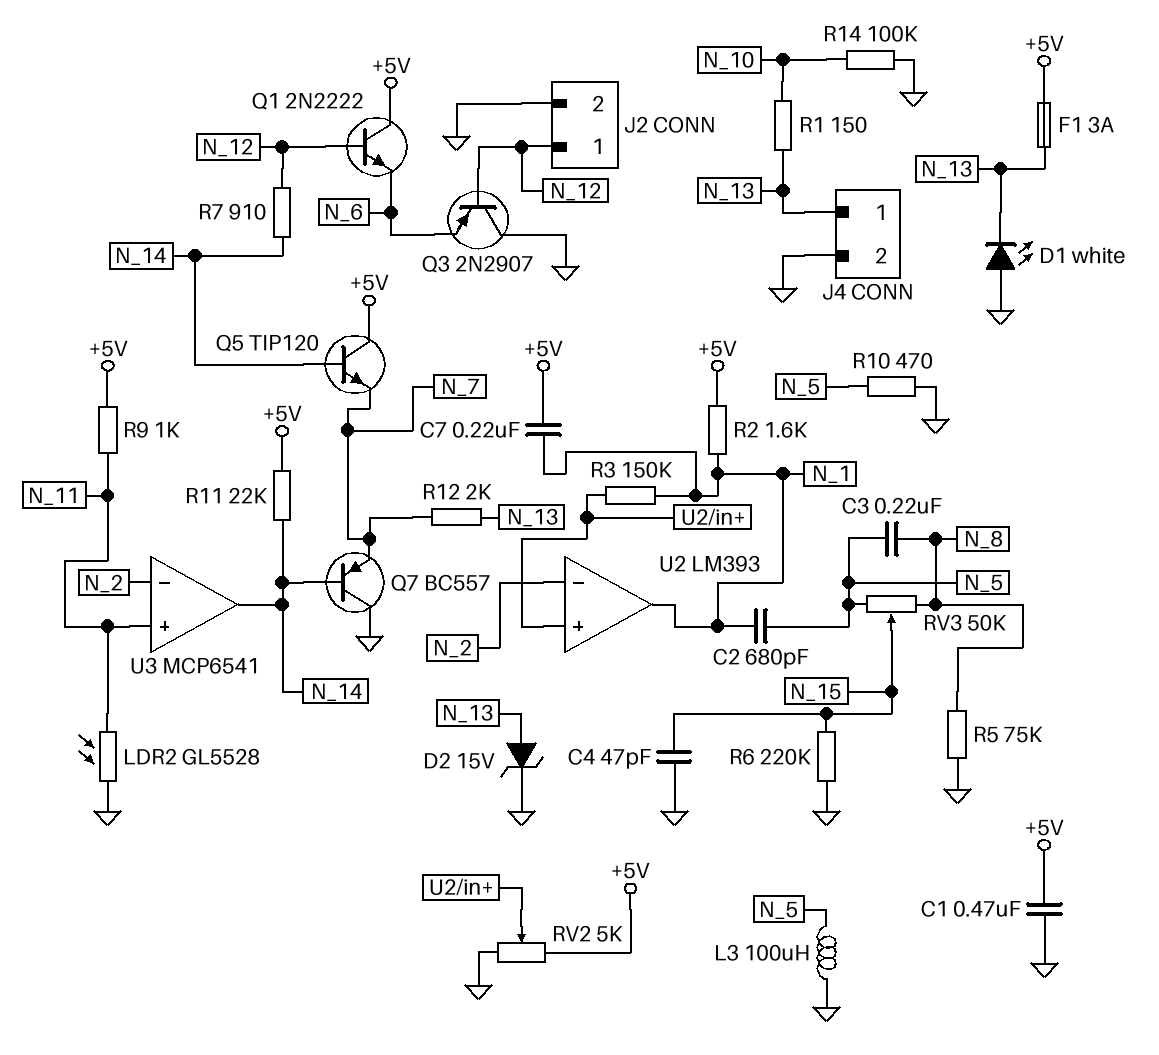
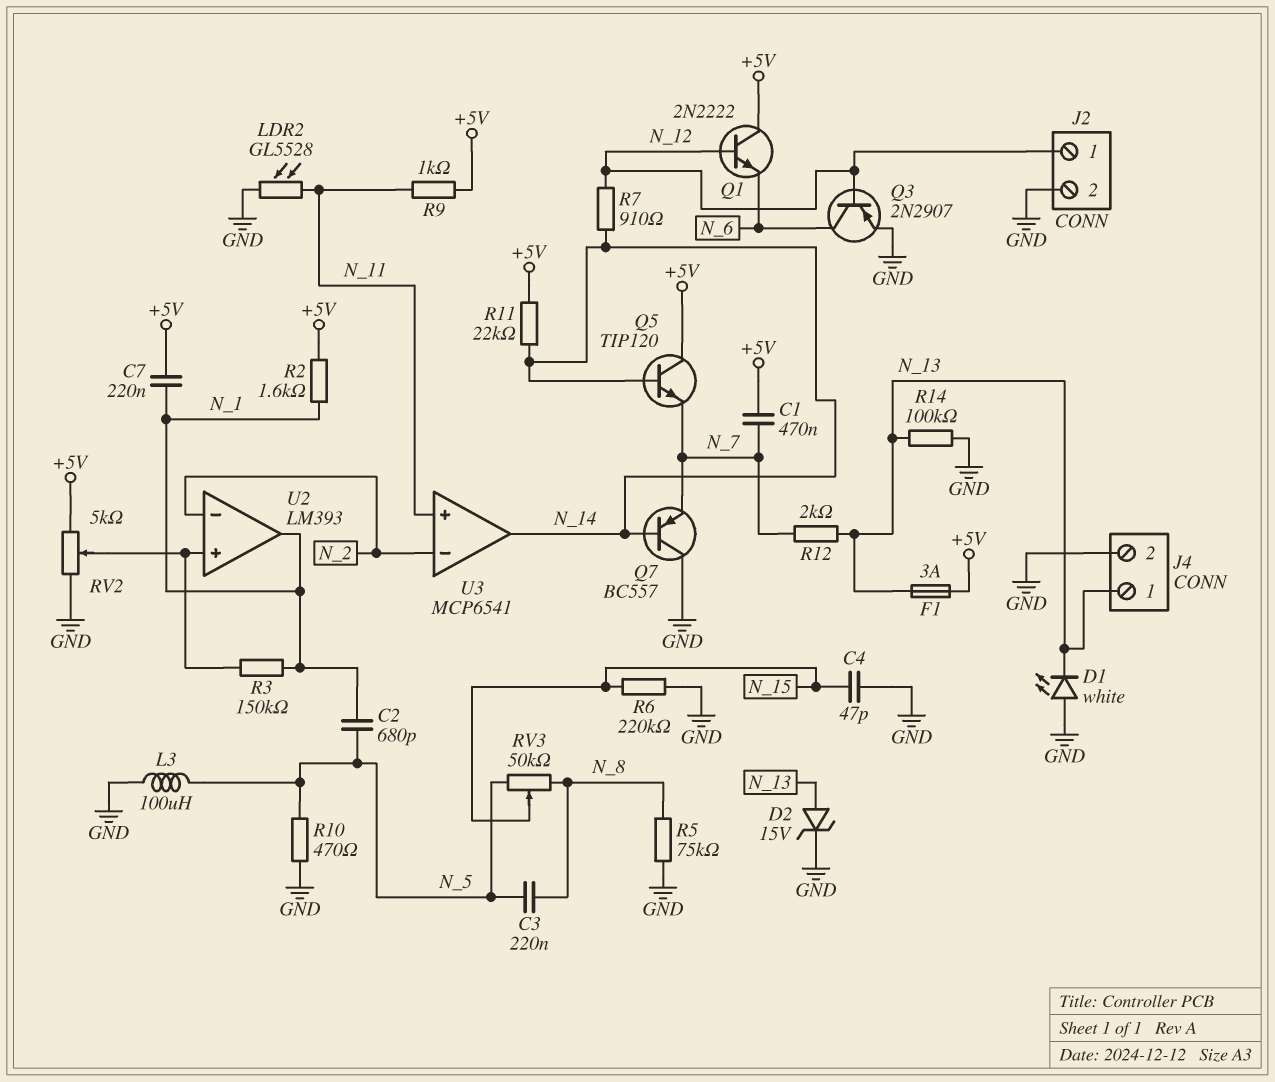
C1: 470nF (+5V, GND) -> 470nF (+5V, N_7)
Q3: PNP 2N2907 (B N_12, C GND, E N_6) -> PNP 2N2907 (B N_12, C N_6, E GND)
R1: 150 (N_10, N_13) -> none
R14: 100k (GND, N_10) -> 100k (GND, N_13)

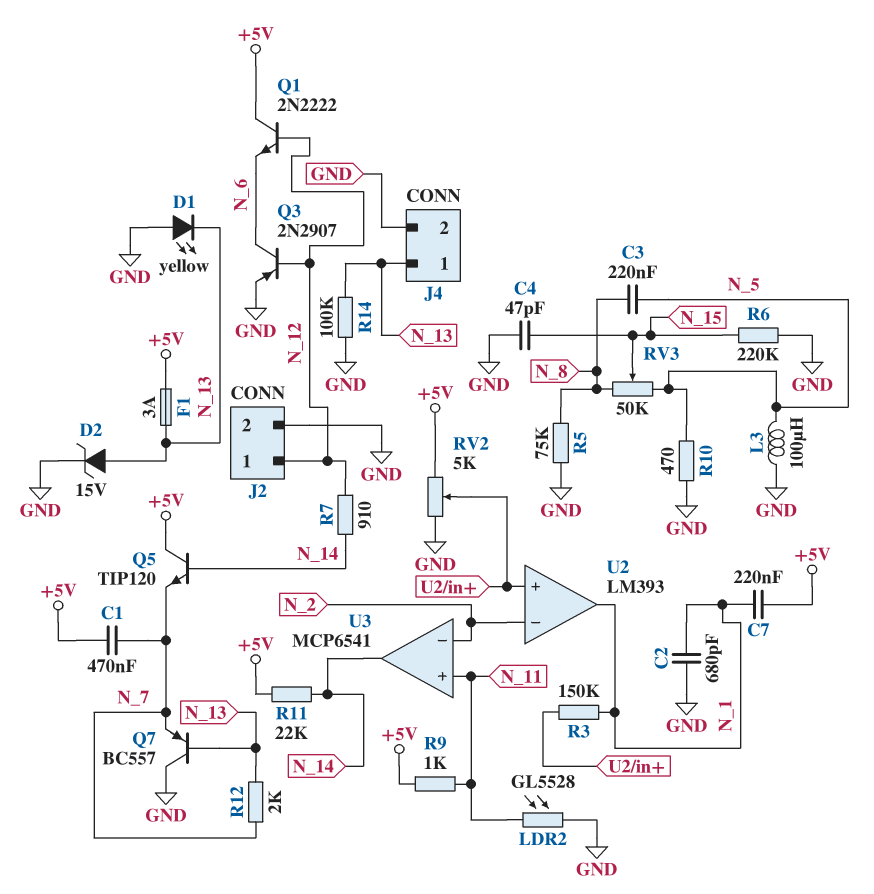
C2: 680pF (N_1, N_5) -> 680pF (GND, N_1)
D1: LED white (A GND, K N_13) -> LED yellow (A GND, K N_13)
Q7: PNP BC557 (B N_14, C GND, E N_7) -> PNP BC557 (B N_13, C GND, E N_7)
R2: 1.6k (+5V, N_1) -> none

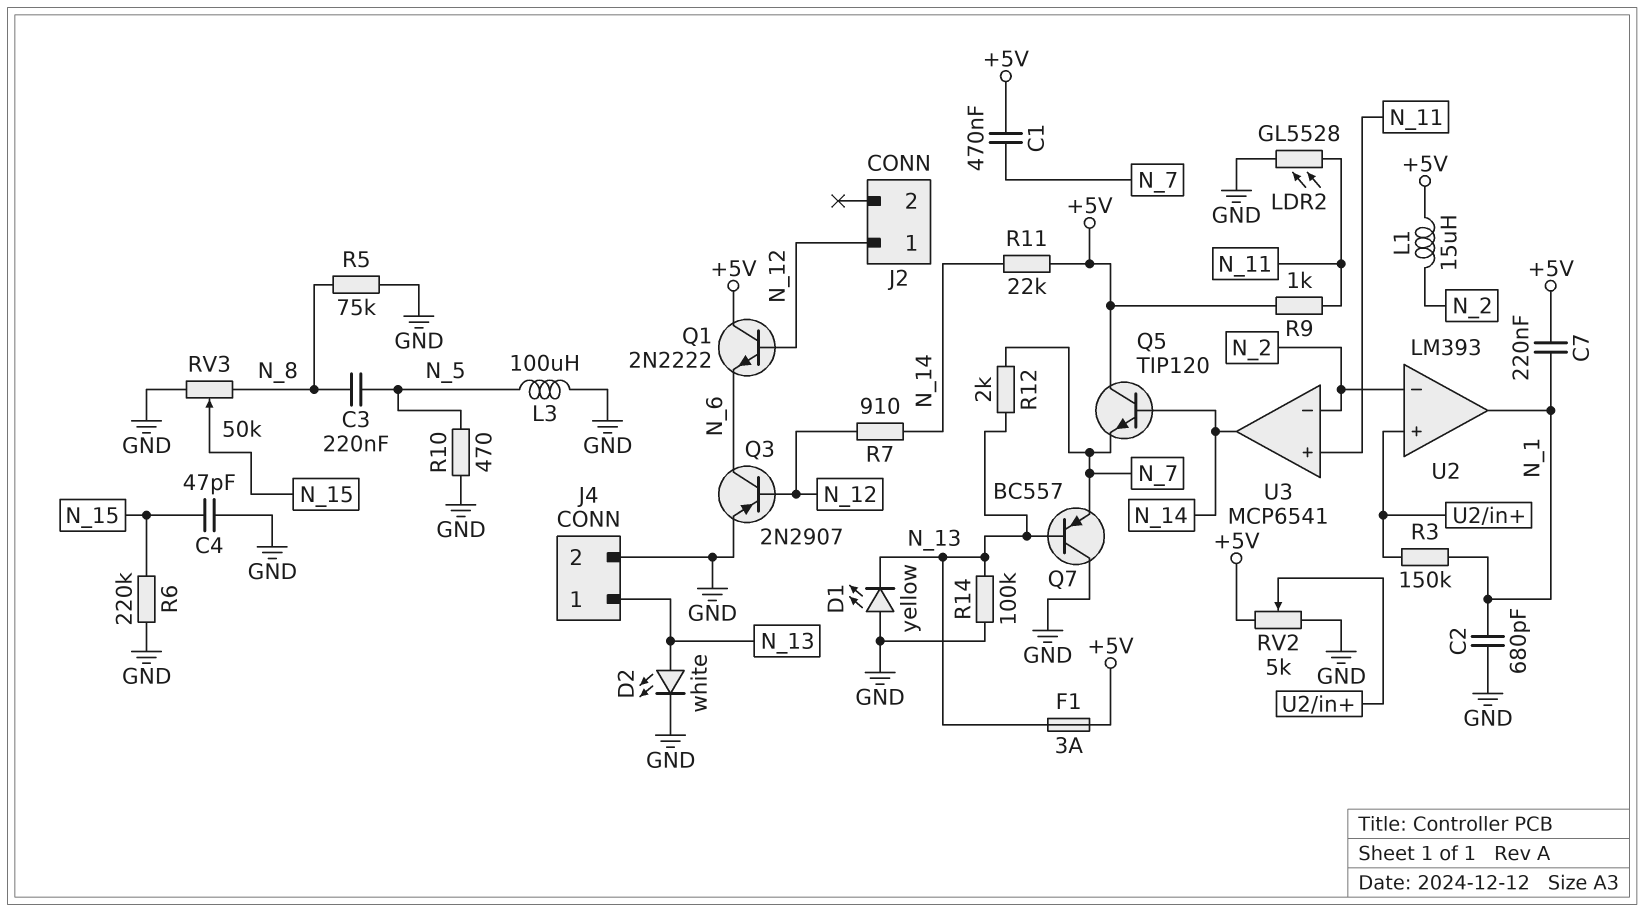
D2: zener 15V (A N_13, K GND) -> LED white (A N_13, K GND)
J2 pin 2: GND -> none
L1: none -> 15uH (+5V, N_2)
RV3: 50k (N_5, N_8, wiper N_15) -> 50k (GND, N_8, wiper N_15)

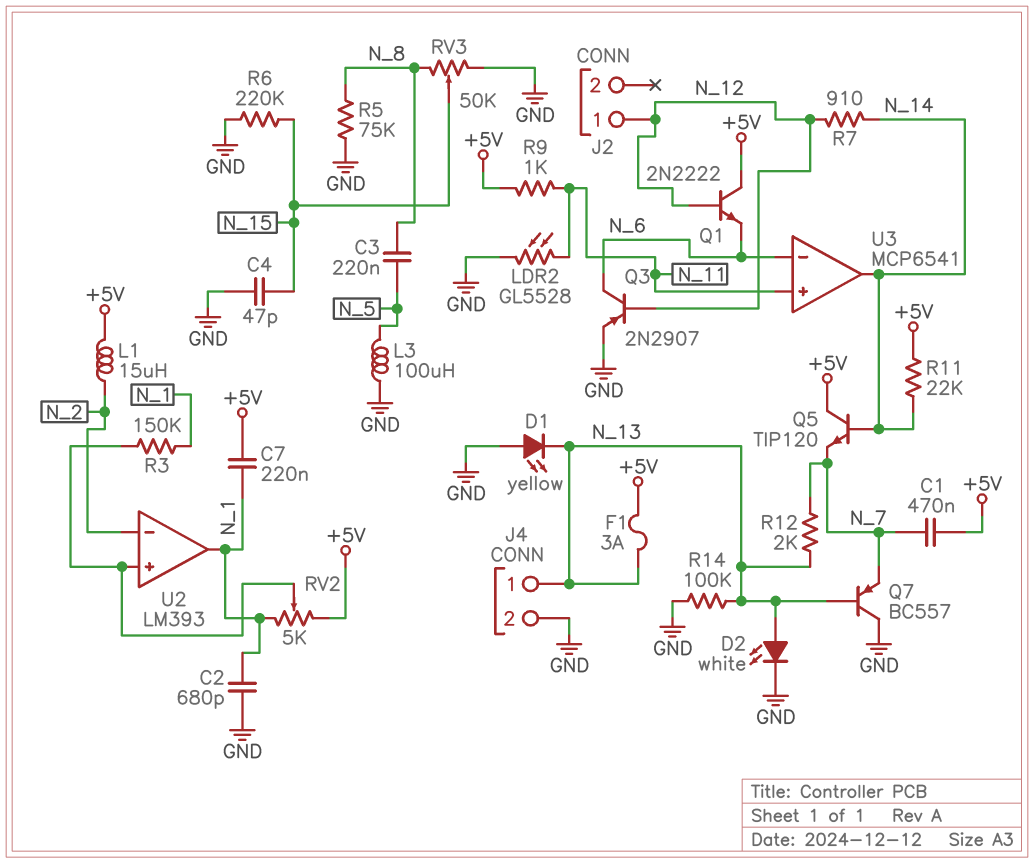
R10: 470 (GND, N_5) -> none
RV2: 5k (+5V, GND, wiper U2/in+) -> 5k (+5V, N_1, wiper U2/in+)
U3 pin in-: N_2 -> N_6

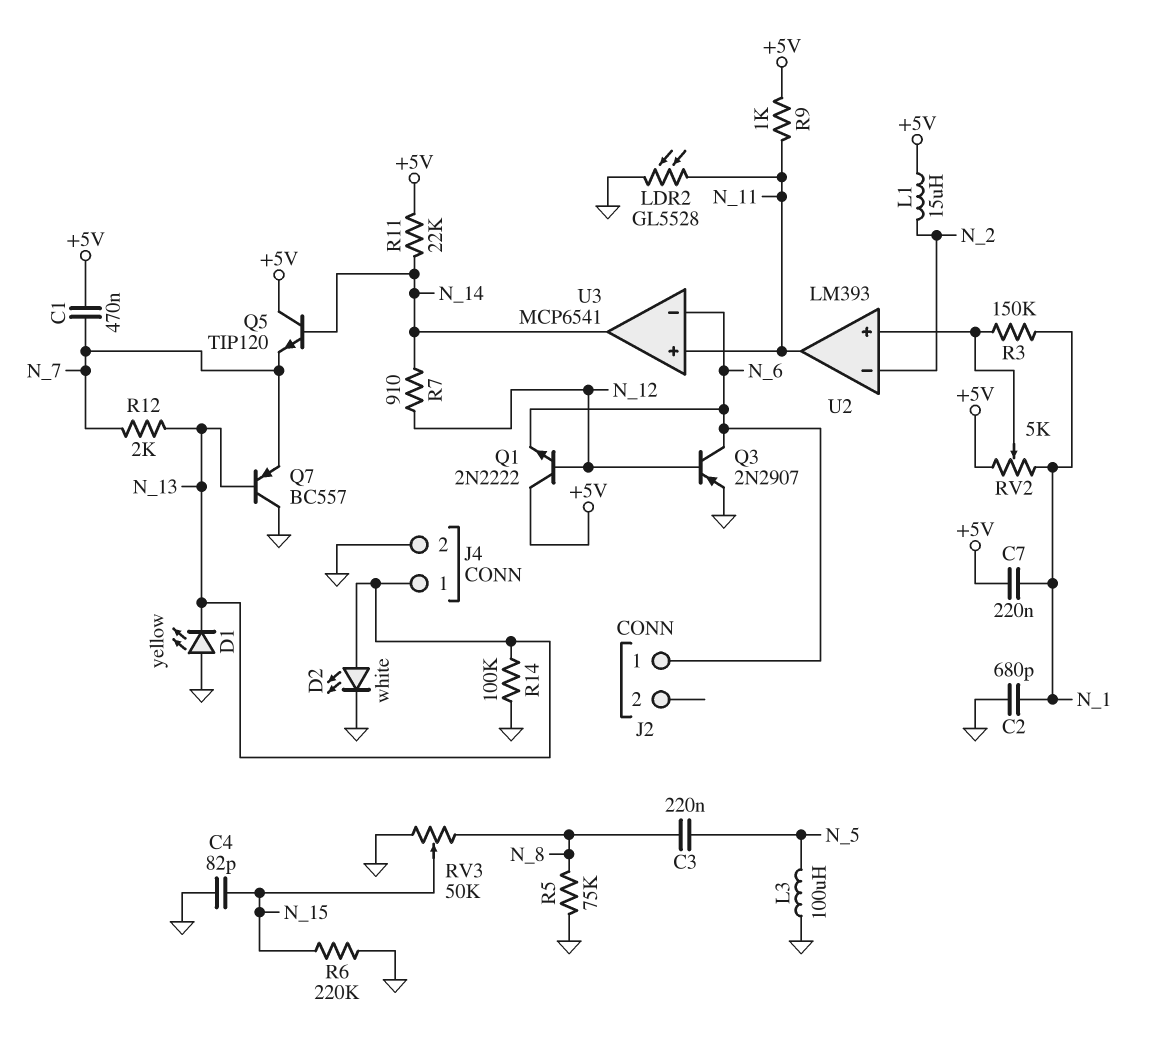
C4: 47pF (GND, N_15) -> 82pF (GND, N_15)
F1: 3A (+5V, N_13) -> none
J2 pin 1: N_12 -> N_6
U2 pin out: N_1 -> N_11

